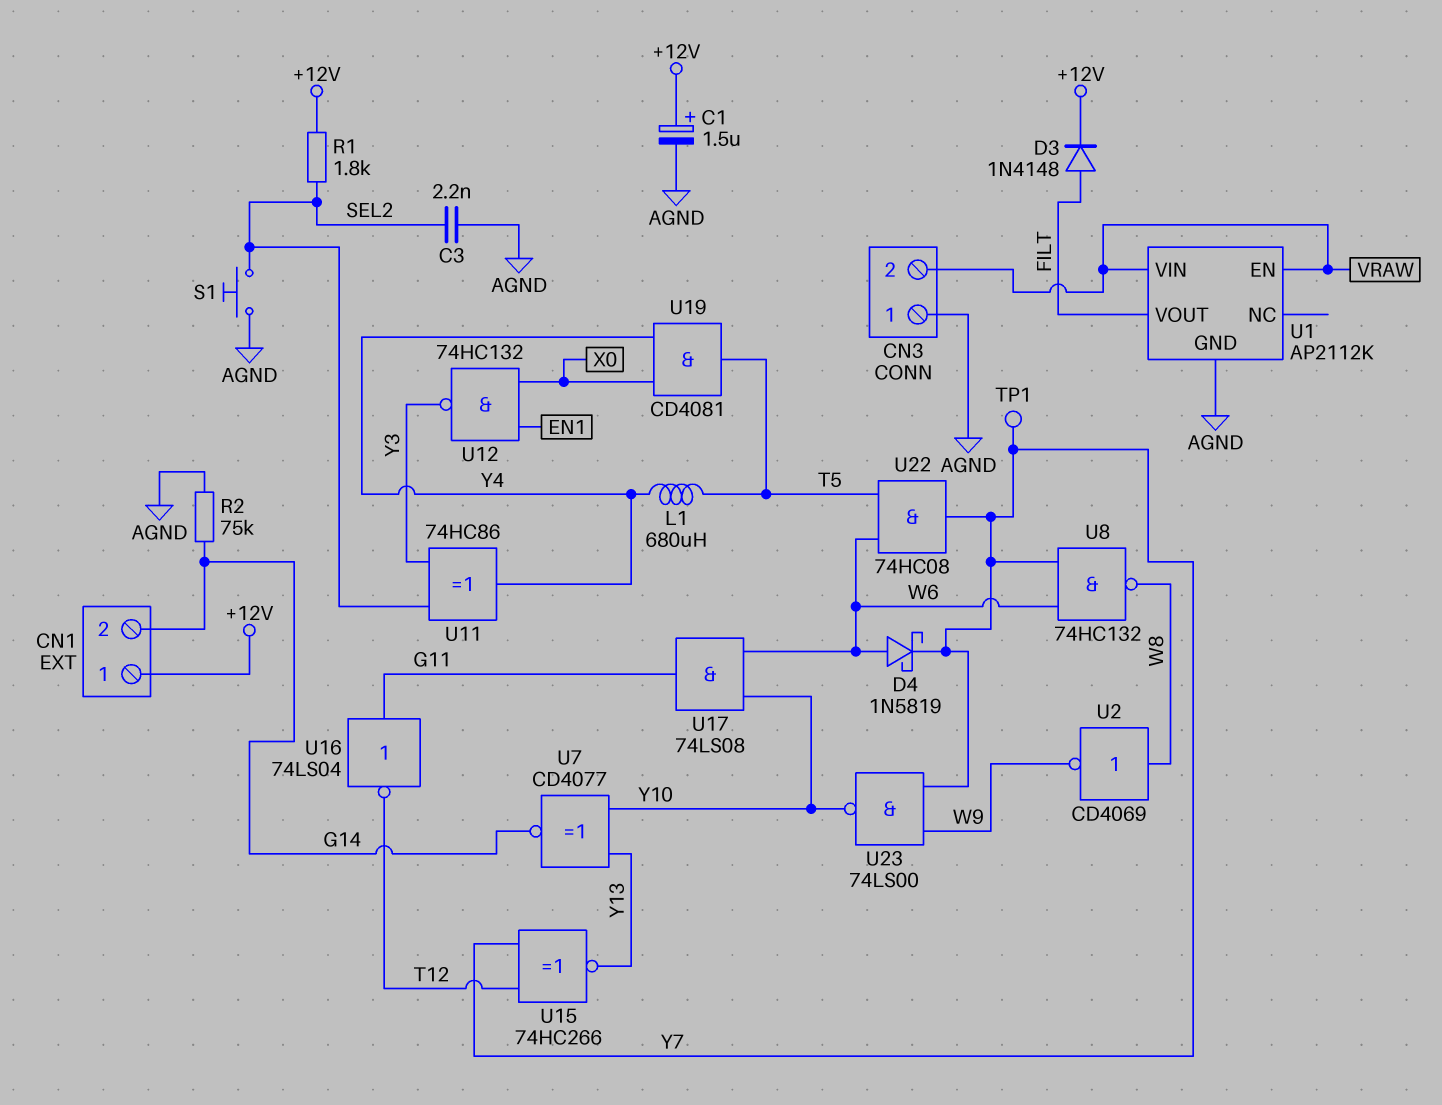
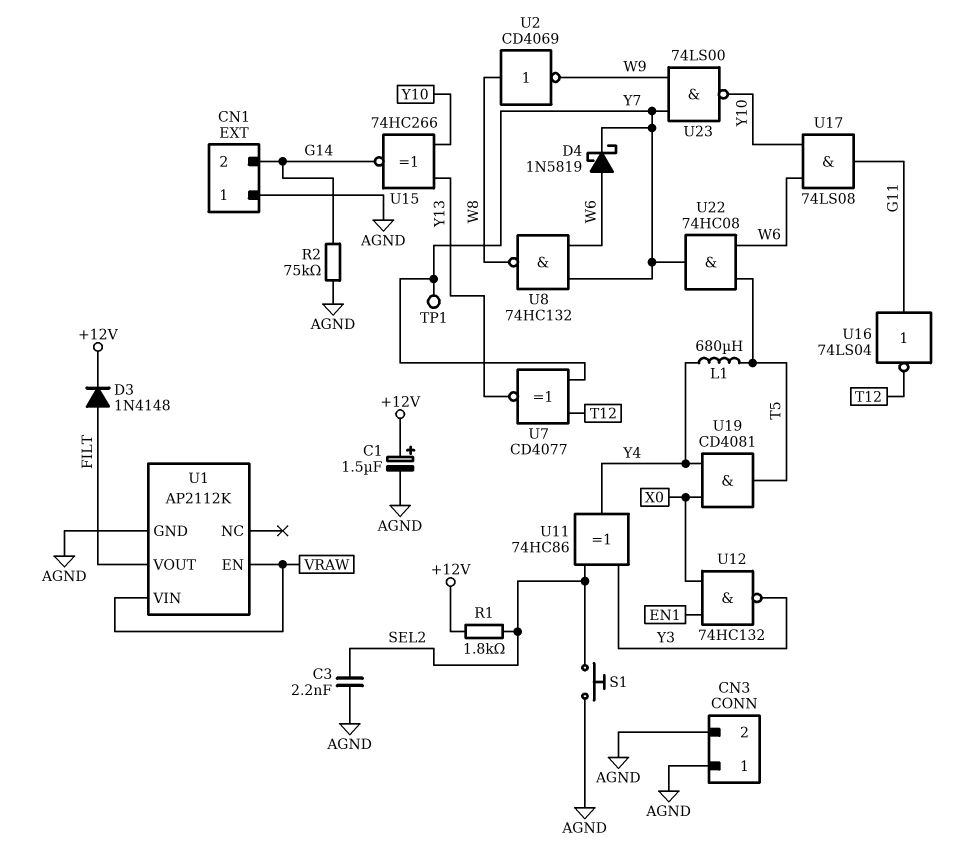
CN1 pin 1: +12V -> AGND
CN3 pin 2: VRAW -> AGND
U7: XNOR CD4077 (in Y10, in Y13, out G14) -> XNOR CD4077 (in T12, in Y7, out Y13)
U15: XNOR 74HC266 (in T12, in Y7, out Y13) -> XNOR 74HC266 (in Y10, in Y13, out G14)

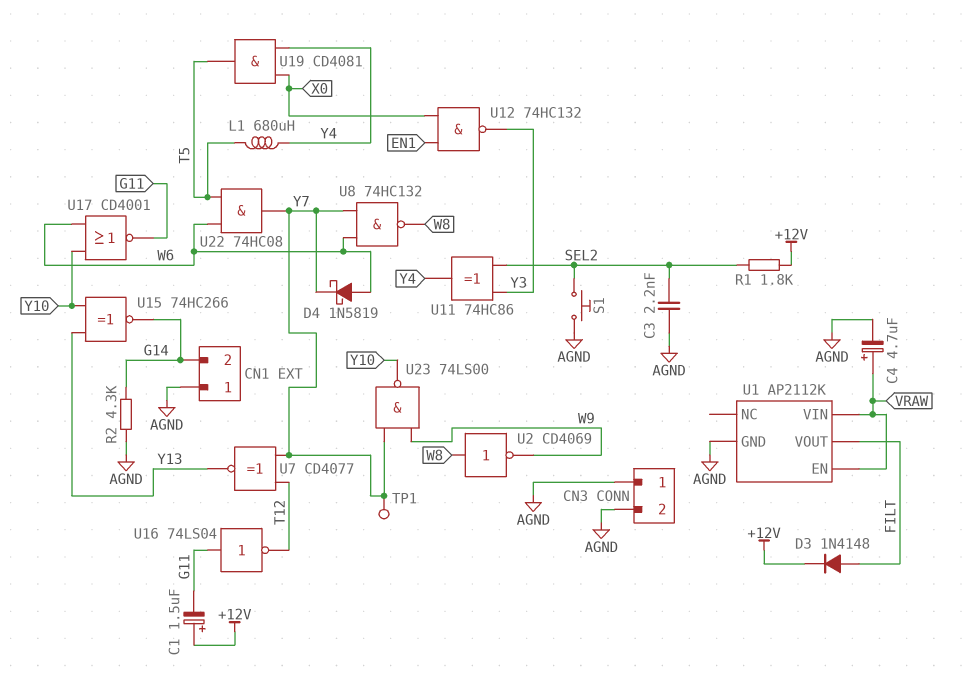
C1: 1.5uF (plus +12V, minus AGND) -> 1.5uF (plus +12V, minus G11)
C4: none -> 4.7uF (plus VRAW, minus AGND)
R2: 75k (AGND, G14) -> 4.3k (AGND, G14)
U17: AND 74LS08 (in W6, in Y10, out G11) -> NOR CD4001 (in W6, in Y10, out G11)

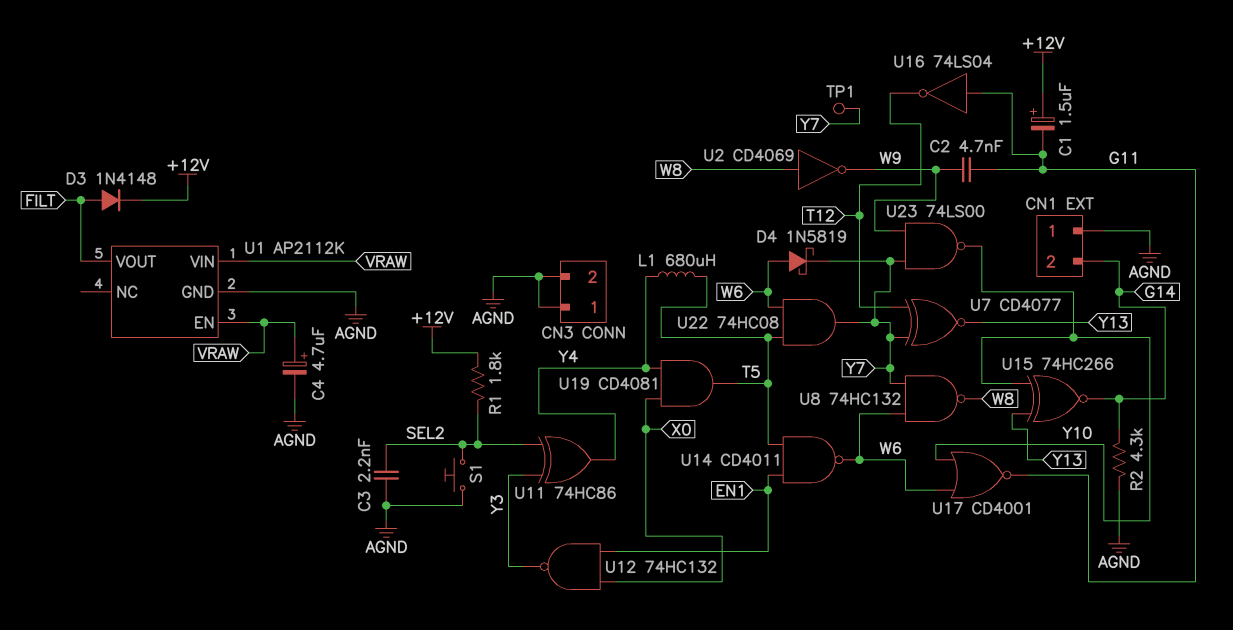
C2: none -> 4.7nF (G11, W9)
U14: none -> NAND CD4011 (in EN1, in T5, out W6)

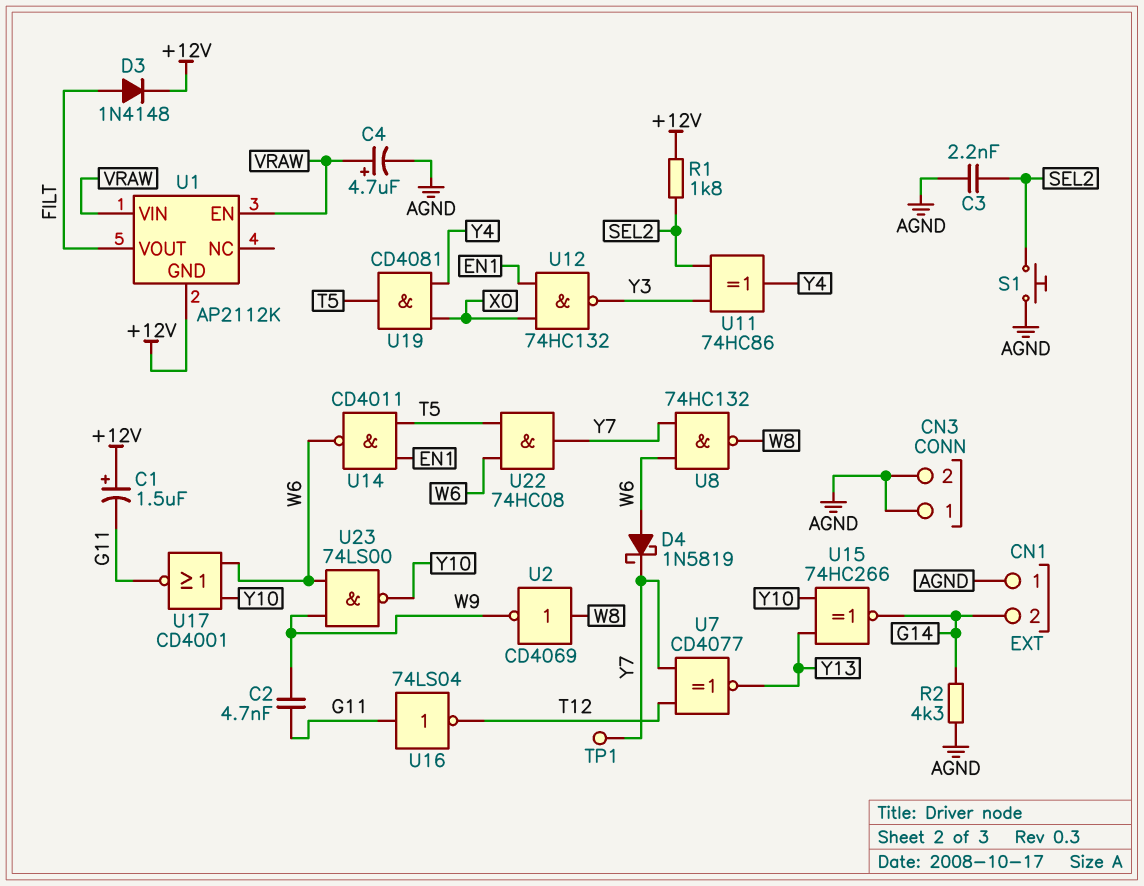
L1: 680uH (T5, Y4) -> none
U1 pin GND: AGND -> +12V
U23: NAND 74LS00 (in W9, in Y7, out Y10) -> NAND 74LS00 (in W6, in W9, out Y10)

